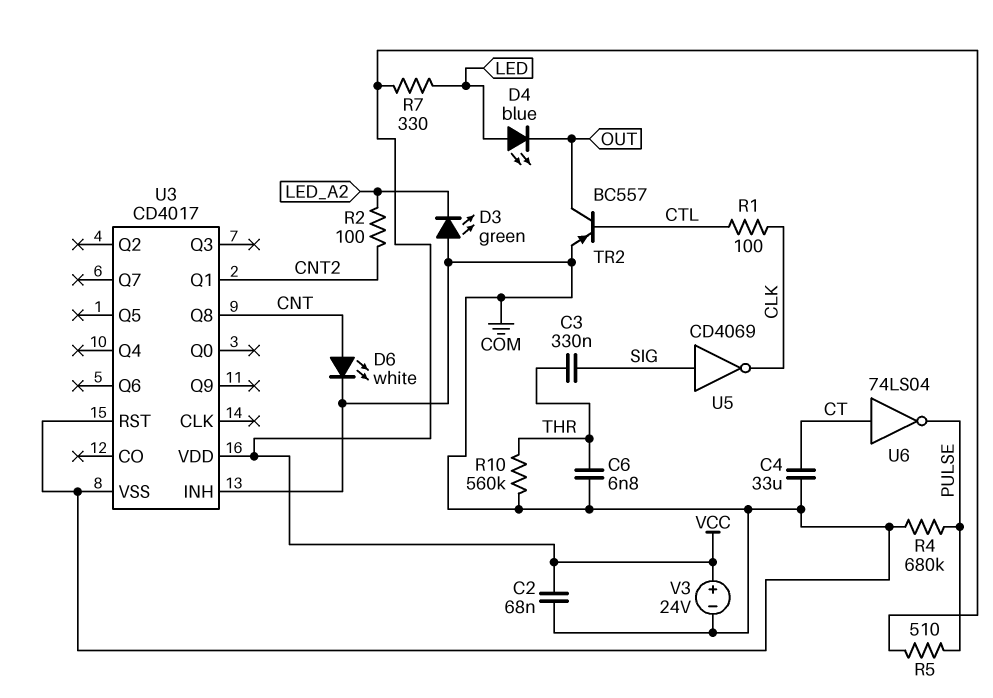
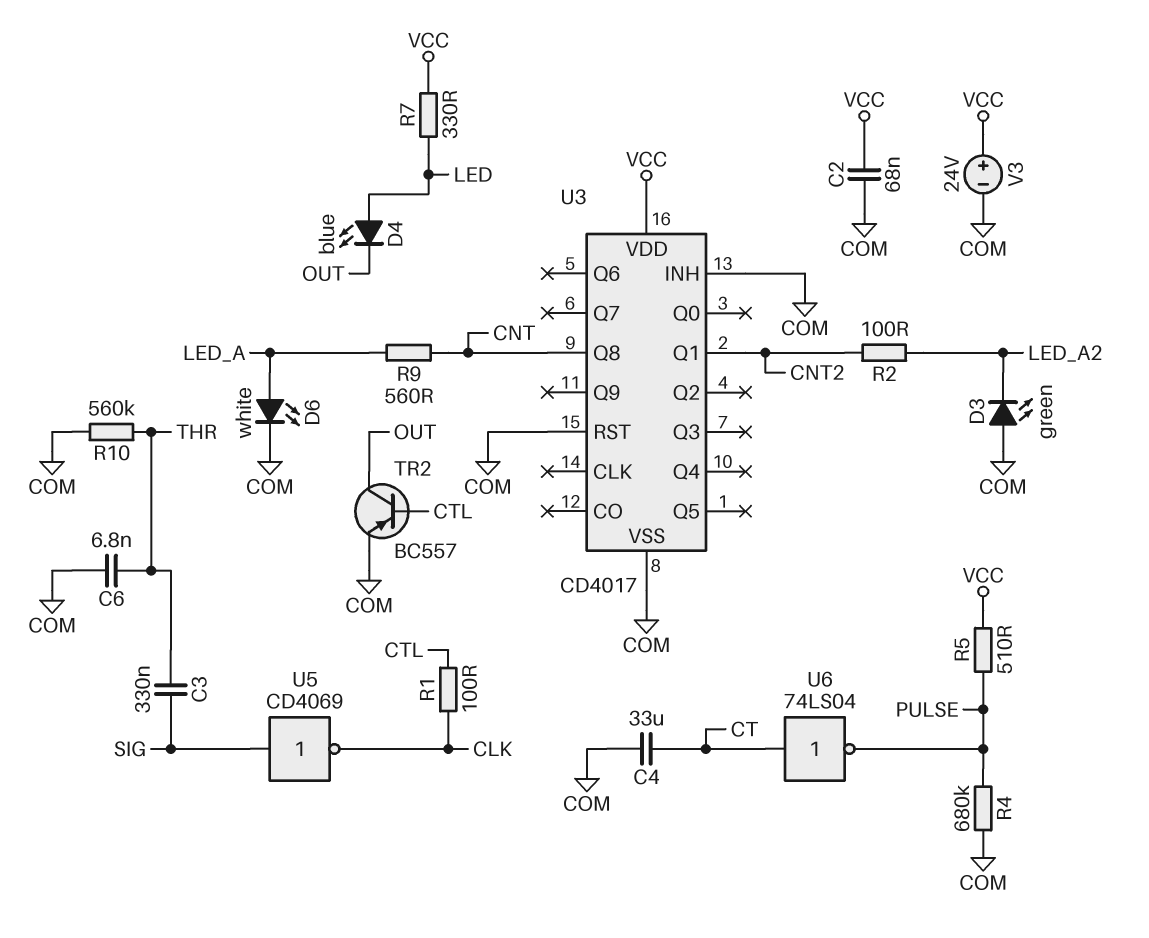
D6: LED white (A CNT, K COM) -> LED white (A LED_A, K COM)
R9: none -> 560 (CNT, LED_A)

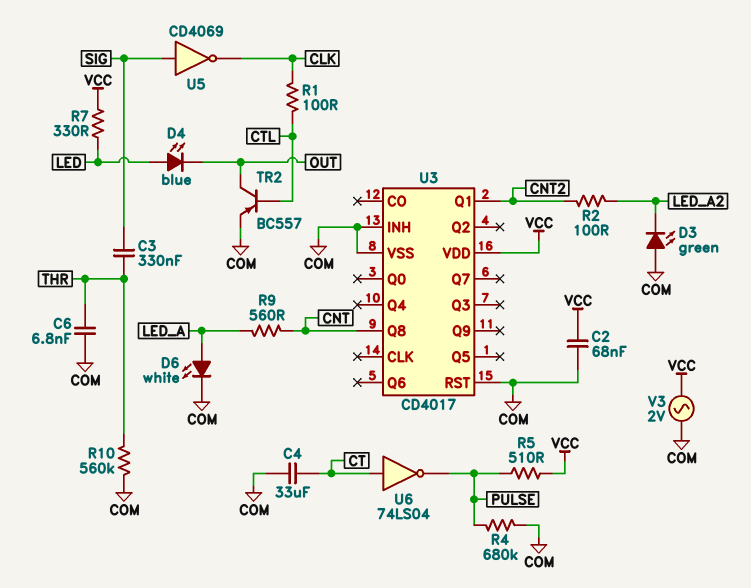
V3: 24V (plus VCC, minus COM) -> AC 2V (COM, VCC)

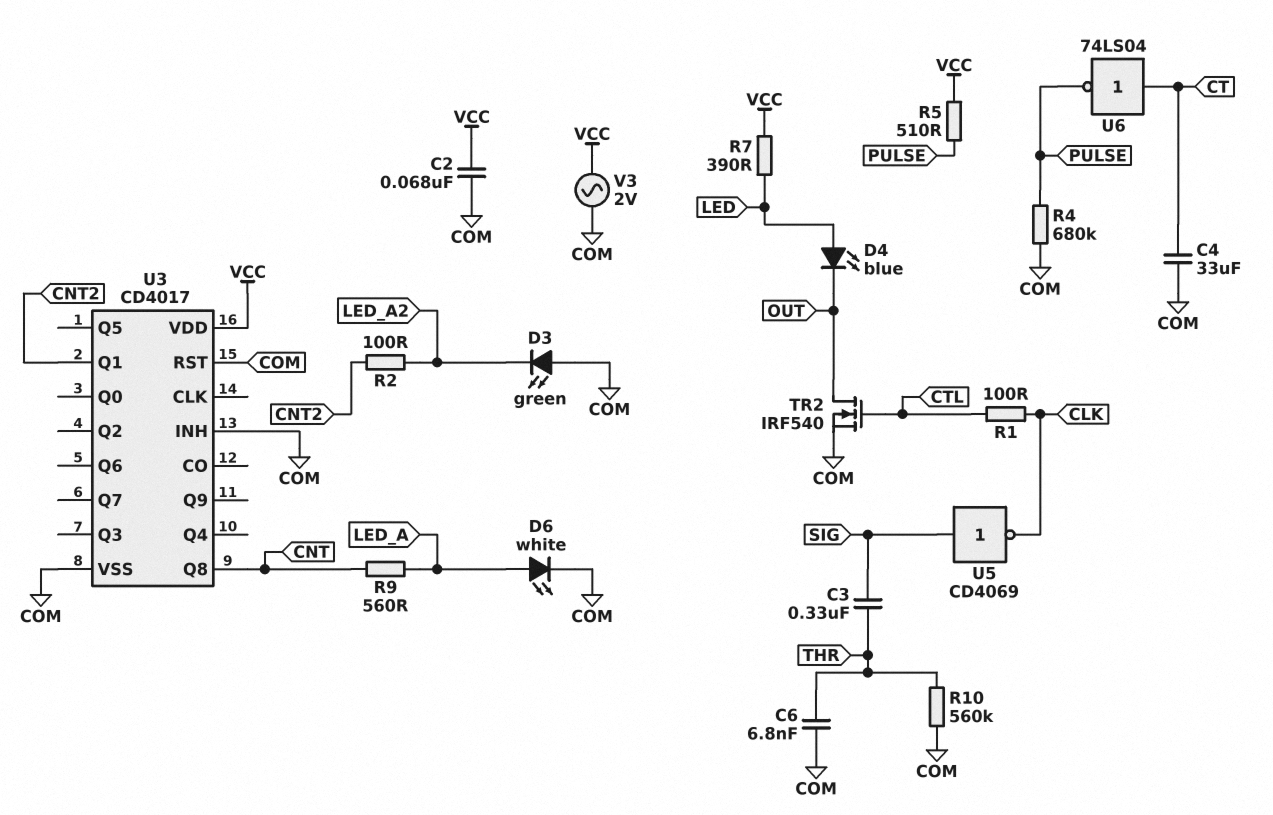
R7: 330 (LED, VCC) -> 390 (LED, VCC)
TR2: PNP BC557 (B CTL, C OUT, E COM) -> NMOS IRF540 (G CTL, D OUT, S COM)

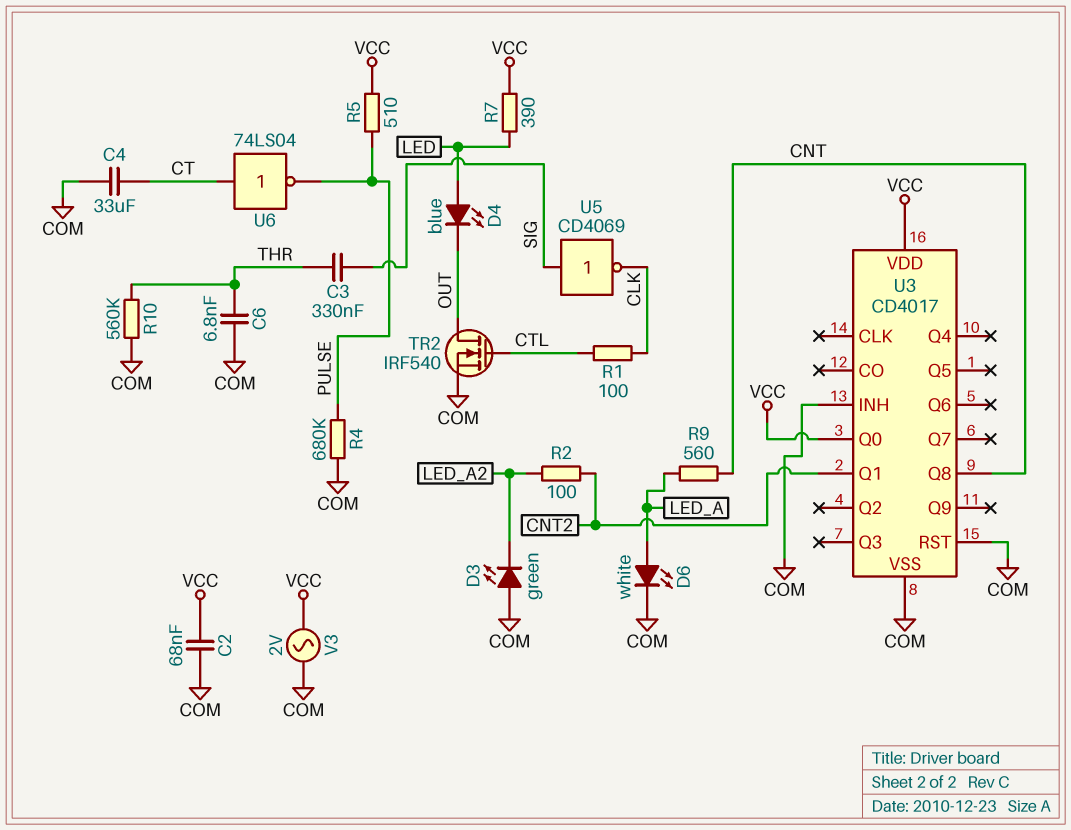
U3 pin Q0: none -> VCC

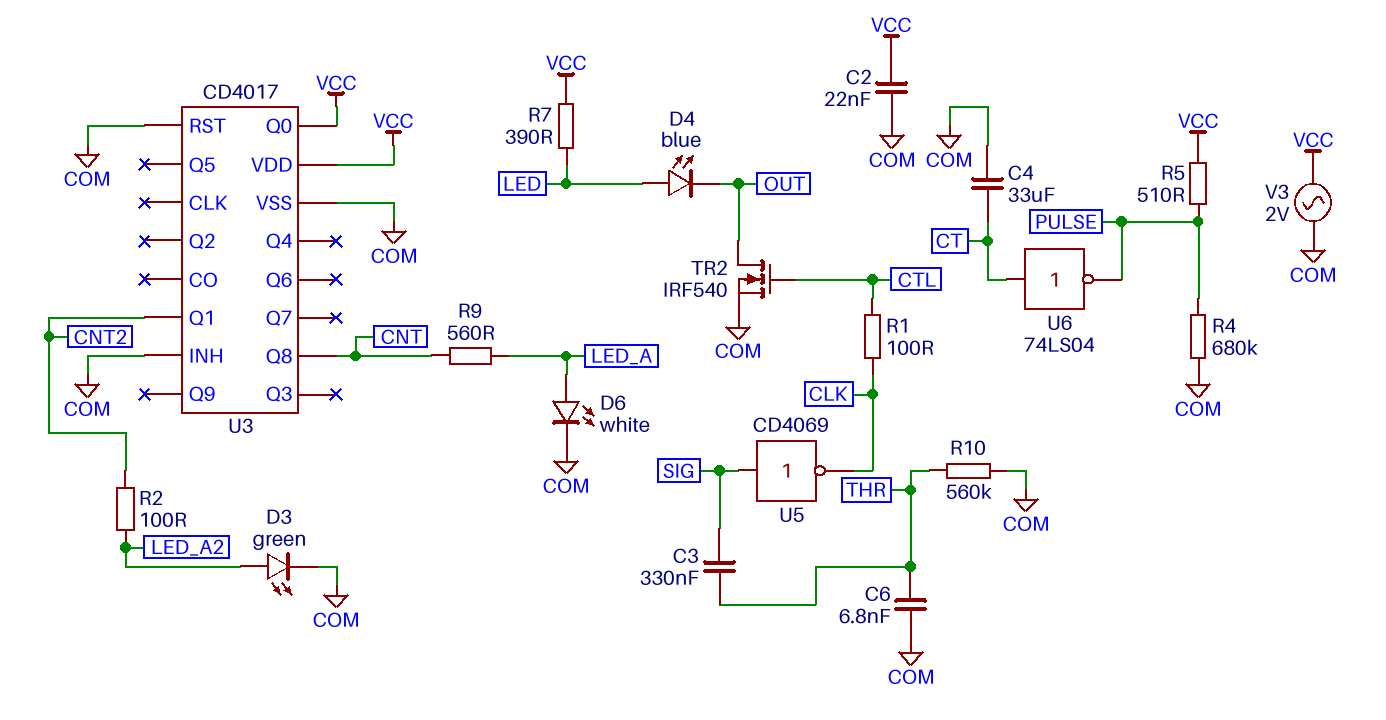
C2: 68nF (COM, VCC) -> 22nF (COM, VCC)
D3: LED green (A COM, K LED_A2) -> LED green (A LED_A2, K COM)

